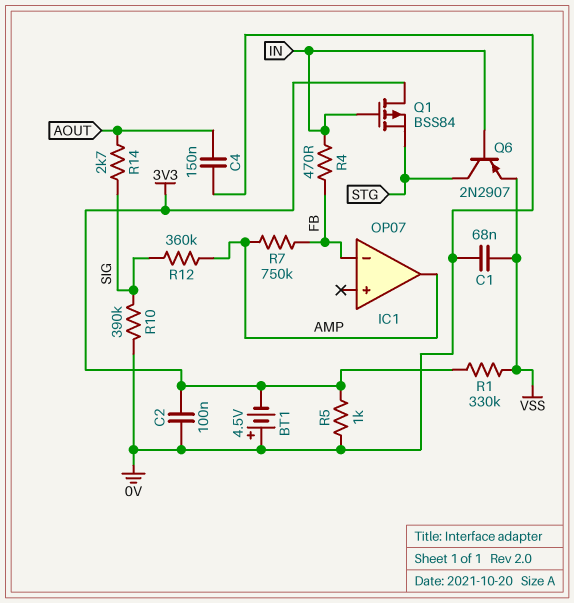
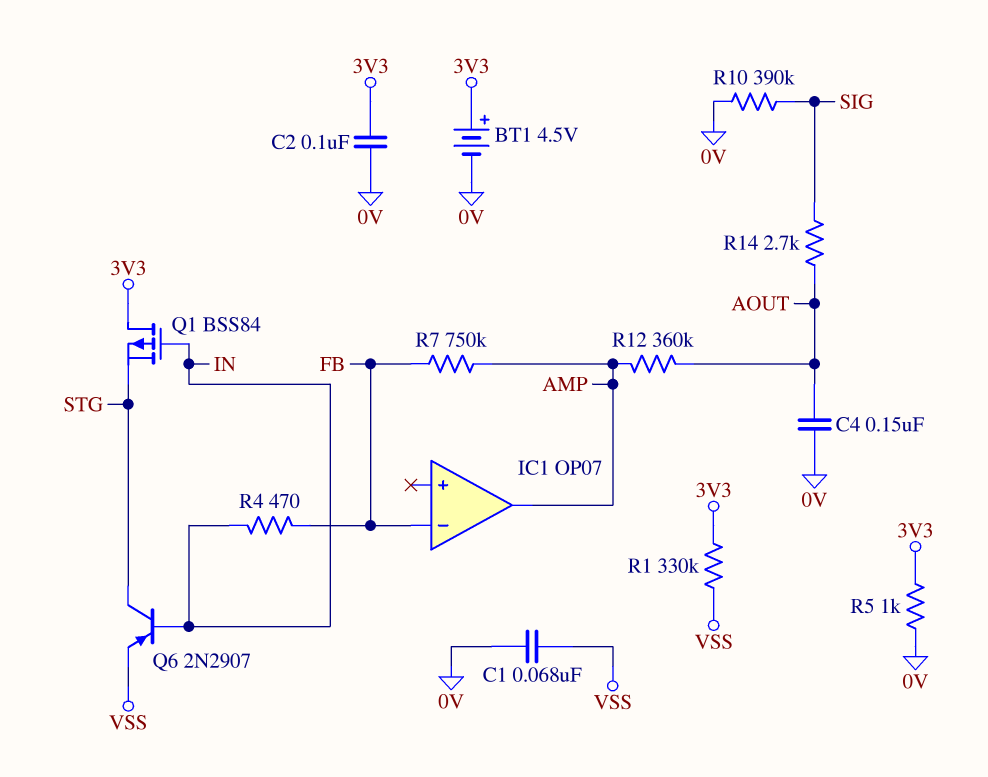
BT1: 4.5V (plus 0V, minus 3V3) -> 4.5V (plus 3V3, minus 0V)
R12: 360k (AMP, SIG) -> 360k (AMP, AOUT)

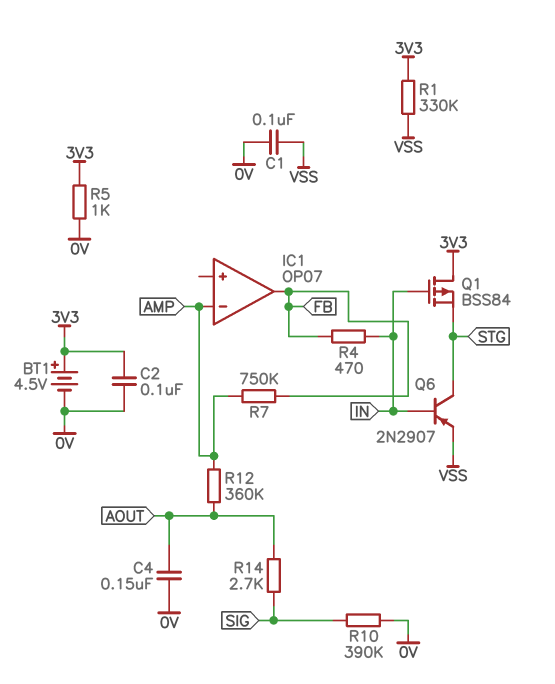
C1: 68nF (0V, VSS) -> 100nF (0V, VSS)
IC1 pin in-: FB -> AMP
IC1 pin out: AMP -> FB

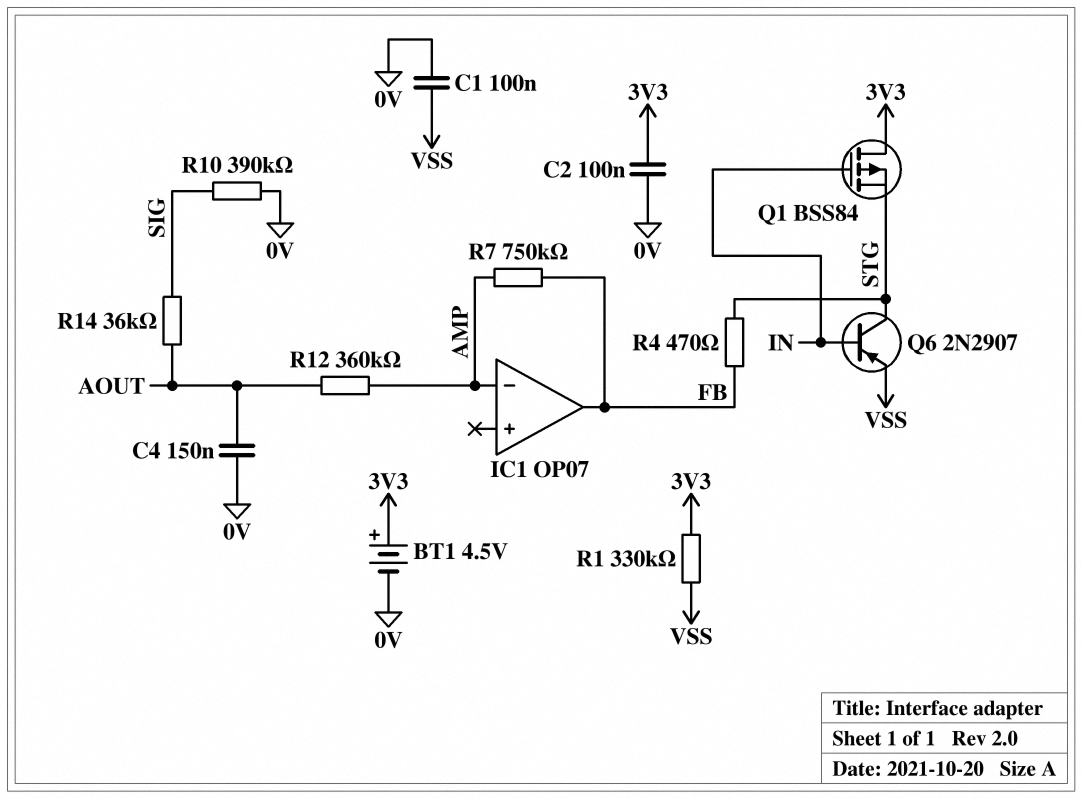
R4: 470 (FB, IN) -> 470 (FB, STG)
R5: 1k (0V, 3V3) -> none
R14: 2.7k (AOUT, SIG) -> 36k (AOUT, SIG)

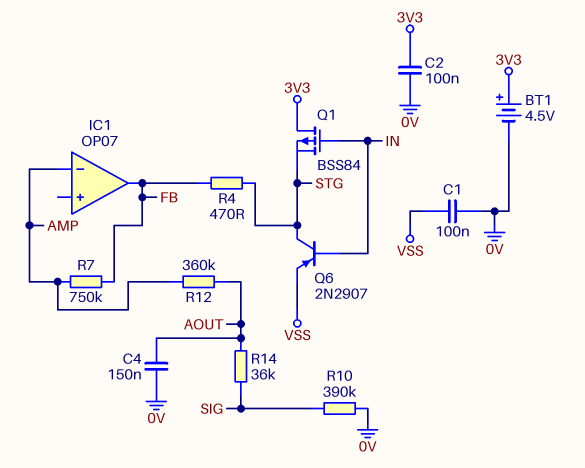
R1: 330k (3V3, VSS) -> none

